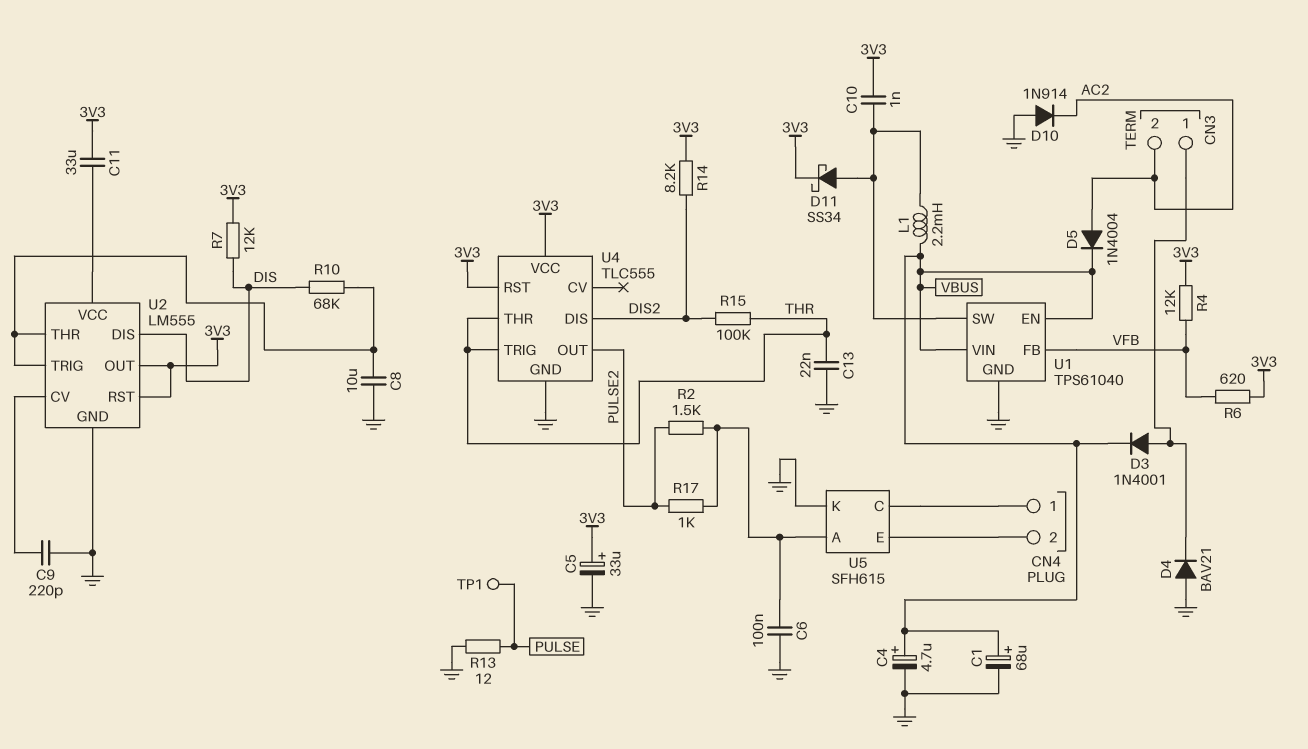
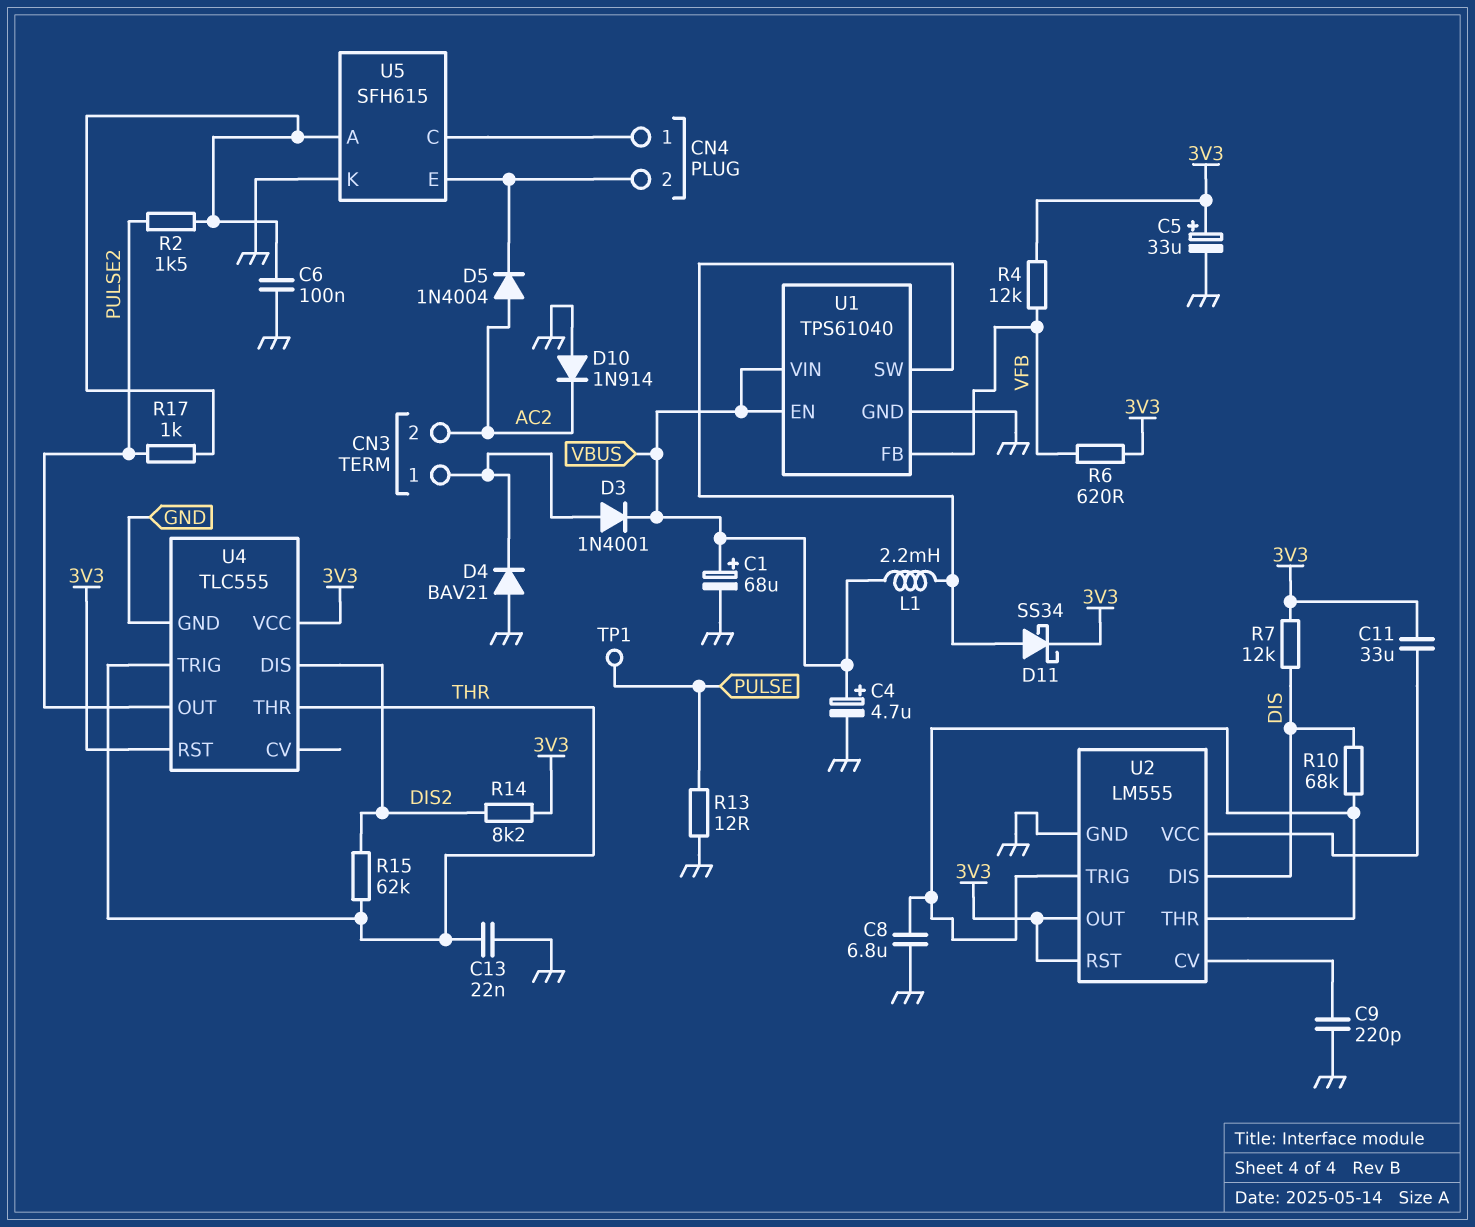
C8: 10uF (GND, U2/THR) -> 6.8uF (GND, U2/THR)
C10: 1nF (3V3, U1/SW) -> none
D5: diode 1N4004 (A AC2, K VBUS) -> diode 1N4004 (A AC2, K CN4/2)
R15: 100k (DIS2, THR) -> 62k (DIS2, THR)

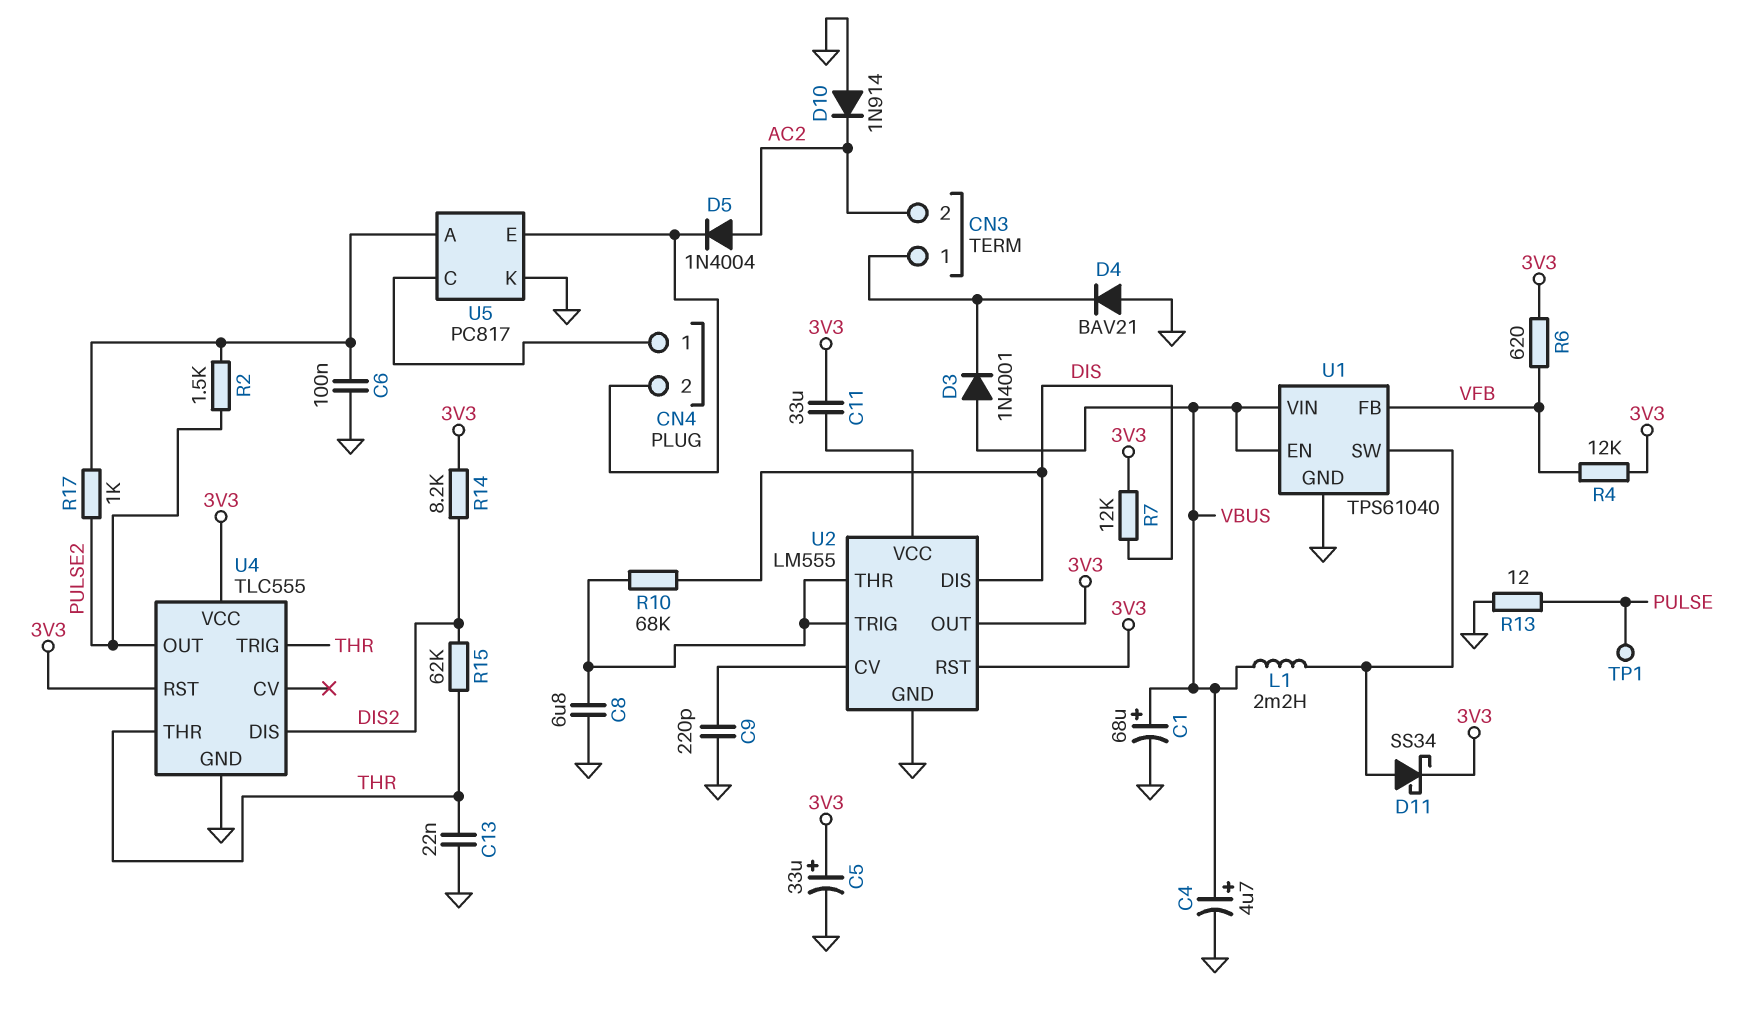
D3: diode 1N4001 (A CN3/1, K VBUS) -> diode 1N4001 (A VBUS, K CN3/1)
U5: SFH615 -> PC817

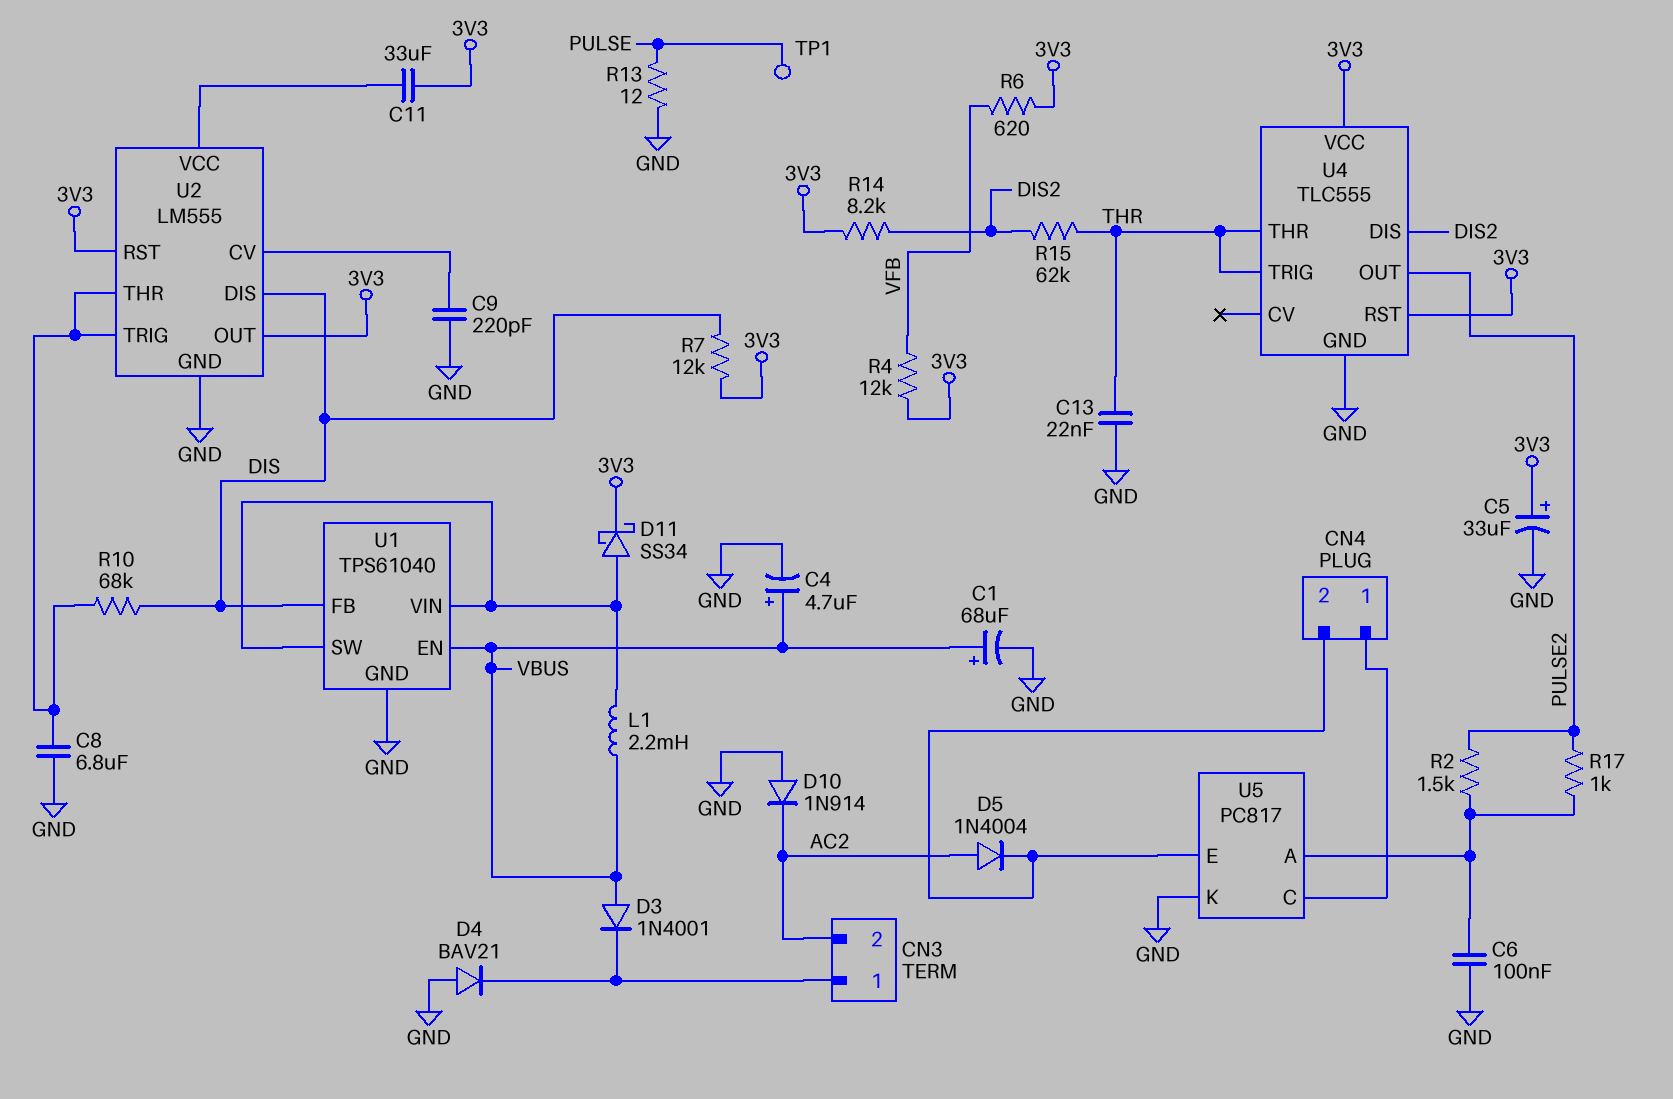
U1 pin FB: VFB -> DIS
U1 pin VIN: VBUS -> U1/SW

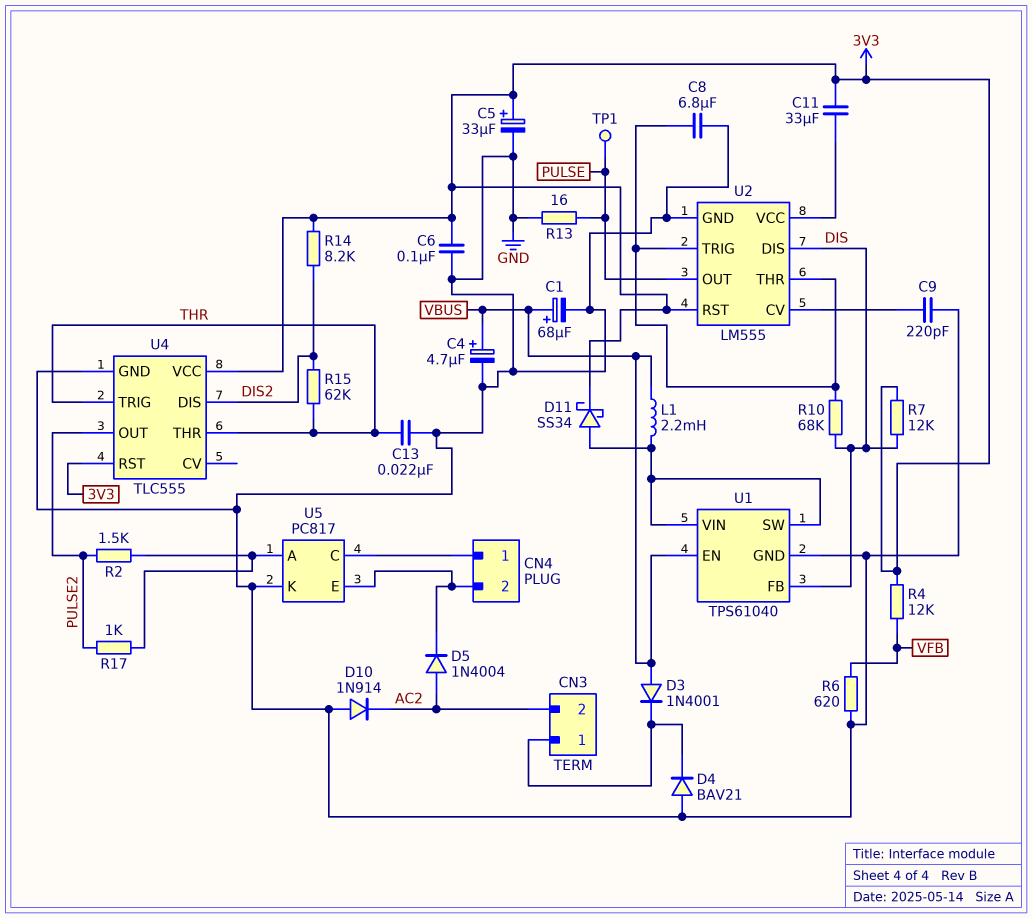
C6: 100nF (GND, U5/A) -> 100nF (3V3, GND)
R6: 620 (3V3, VFB) -> 620 (GND, VFB)
R13: 12 (GND, PULSE) -> 16 (GND, PULSE)
U2 pin OUT: 3V3 -> PULSE

